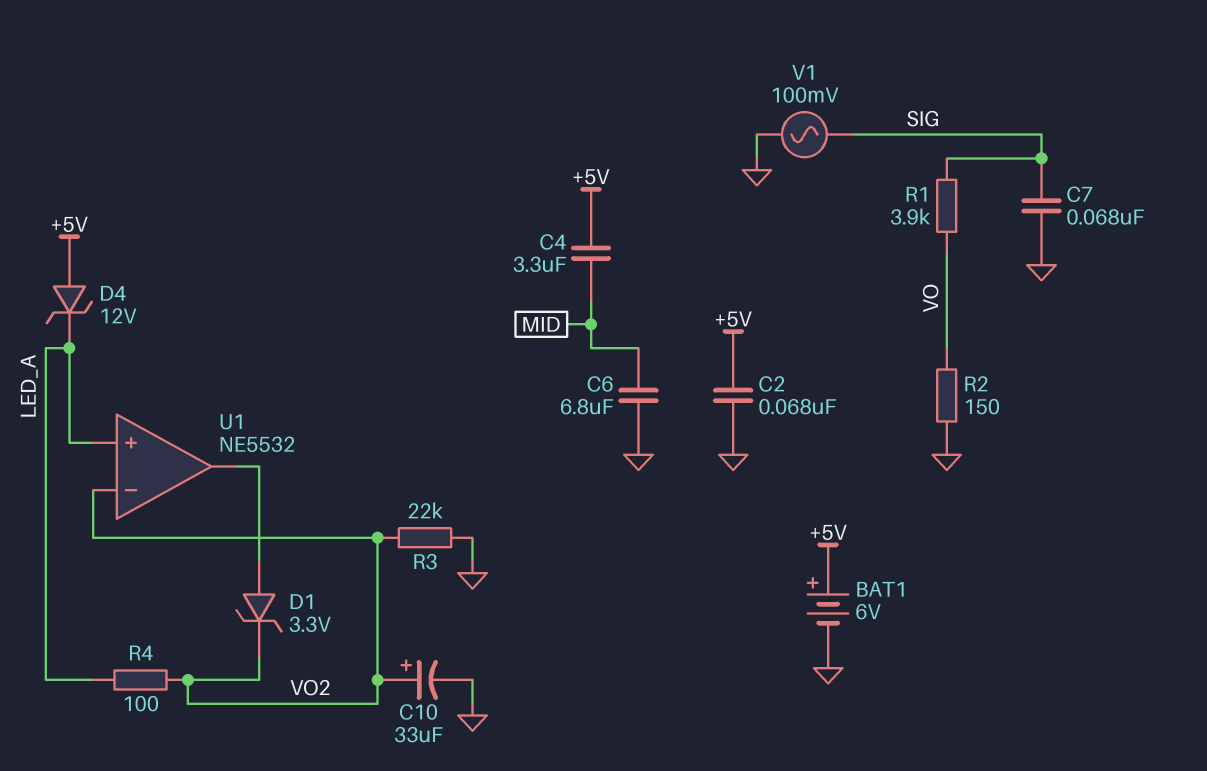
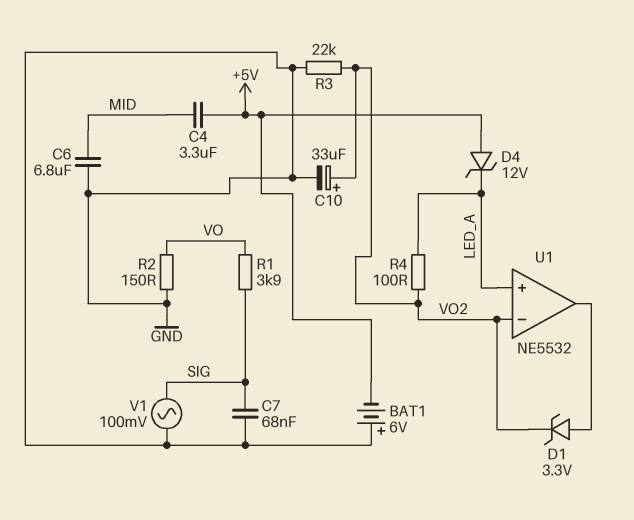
BAT1: 6V (plus +5V, minus GND) -> 6V (plus GND, minus +5V)
C2: 68nF (+5V, GND) -> none

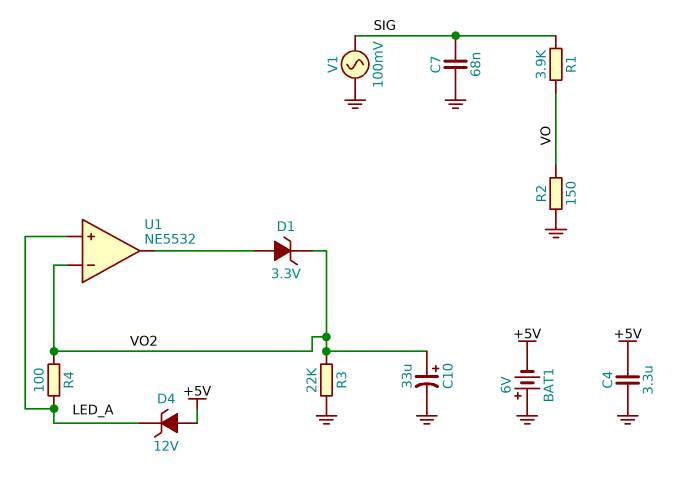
C4: 3.3uF (+5V, MID) -> 3.3uF (+5V, GND)
C6: 6.8uF (GND, MID) -> none

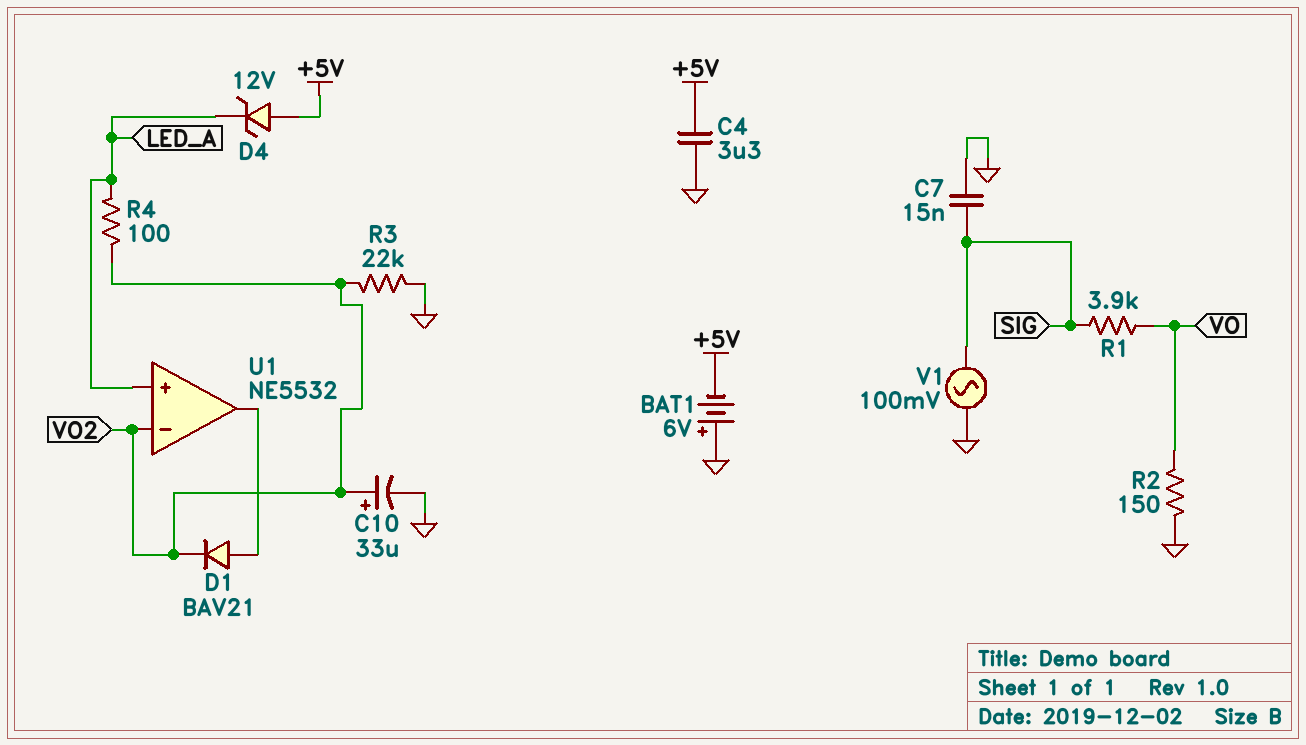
C7: 68nF (GND, SIG) -> 15nF (GND, SIG)
D1: zener 3.3V (A U1/out, K VO2) -> diode BAV21 (A U1/out, K VO2)

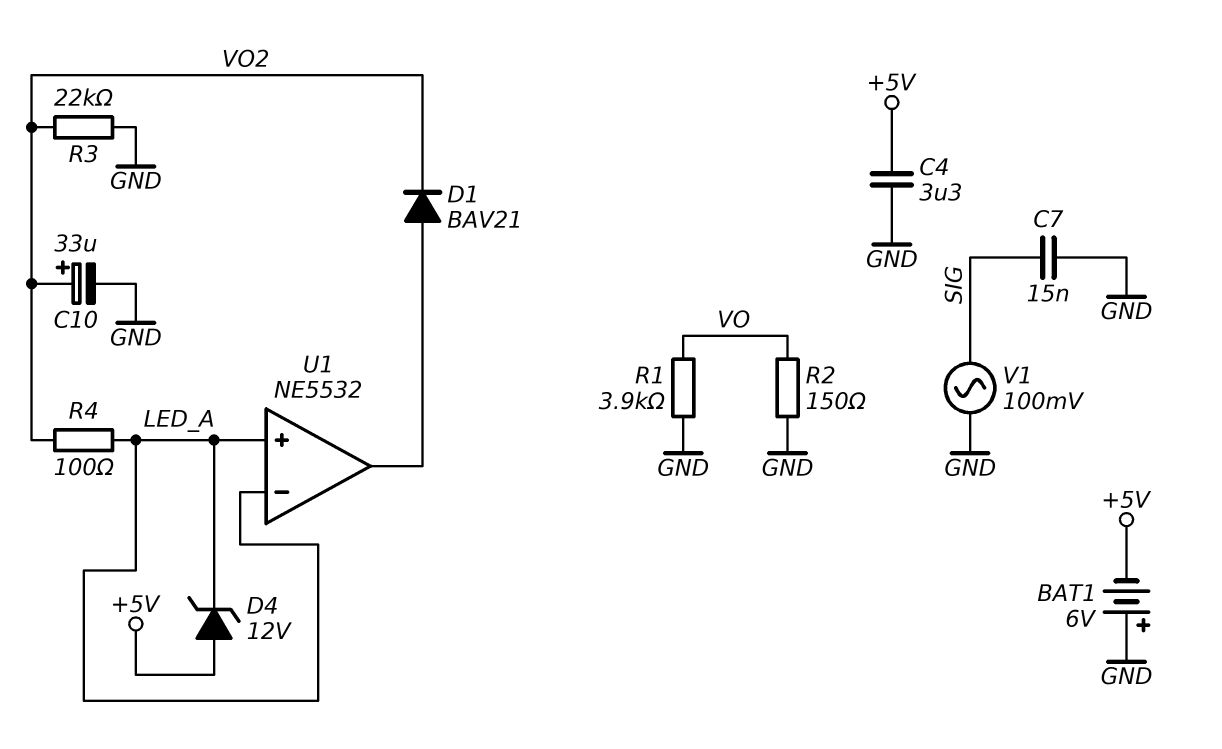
R1: 3.9k (SIG, VO) -> 3.9k (GND, VO)
U1 pin in-: VO2 -> LED_A

